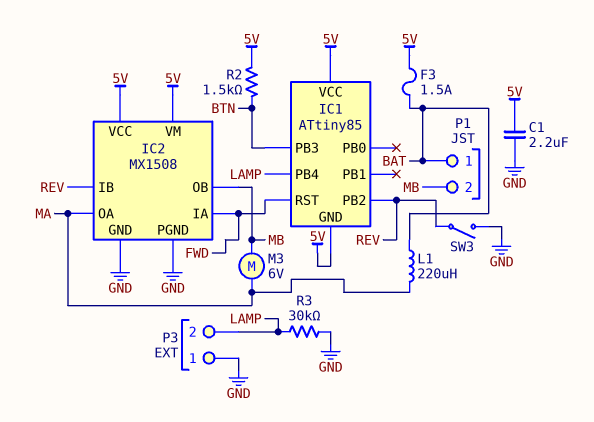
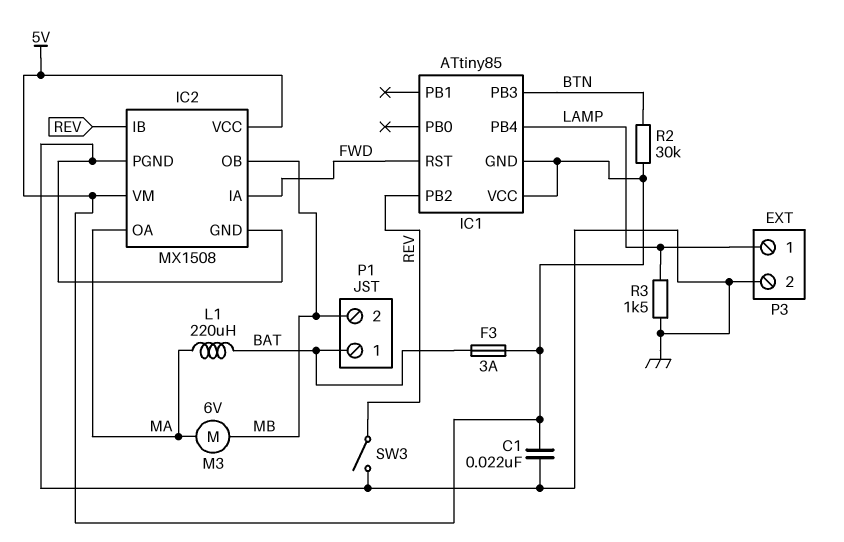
C1: 2.2uF (5V, GND) -> 22nF (5V, GND)
F3: 1.5A (5V, BAT) -> 3A (5V, BAT)
P3 pin 1: GND -> LAMP
P3 pin 2: LAMP -> GND
R2: 1.5k (5V, BTN) -> 30k (5V, BTN)
R3: 30k (GND, LAMP) -> 1.5k (GND, LAMP)

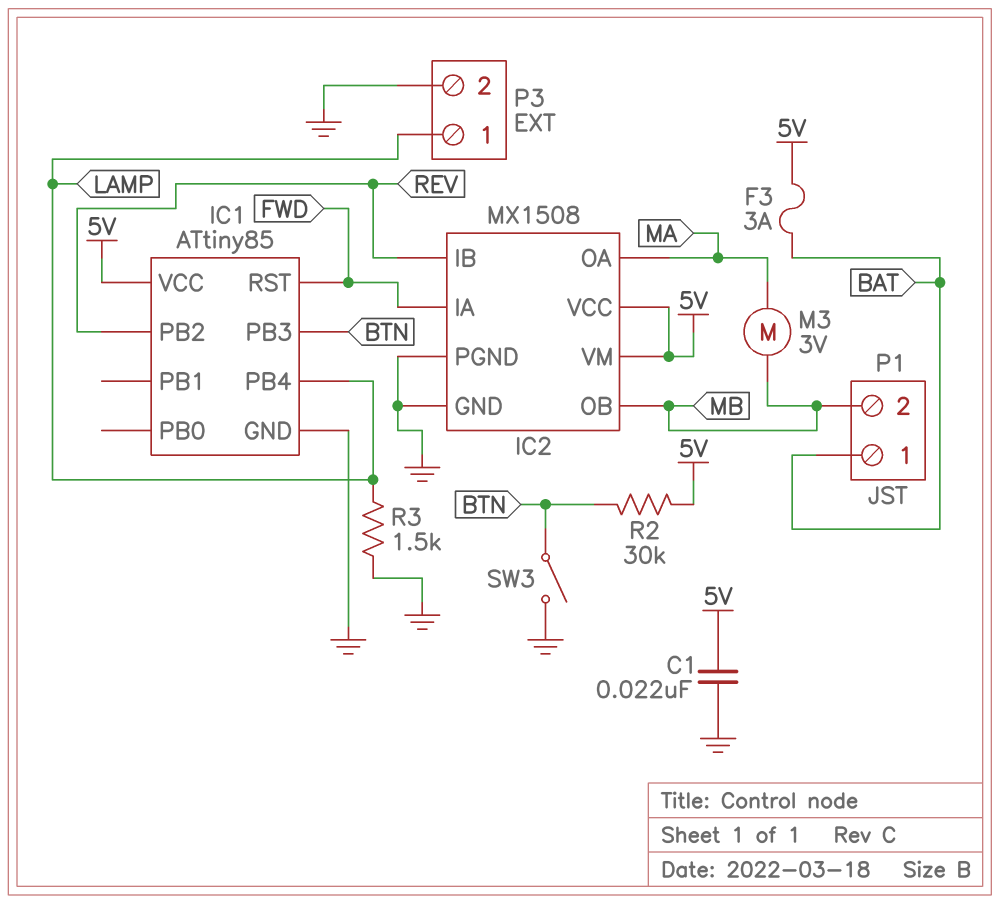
IC1 pin GND: 5V -> GND
L1: 220uH (BAT, MA) -> none
M3: motor 6V (MA, MB) -> motor 3V (MA, MB)
SW3: switch (GND, REV) -> switch (BTN, GND)

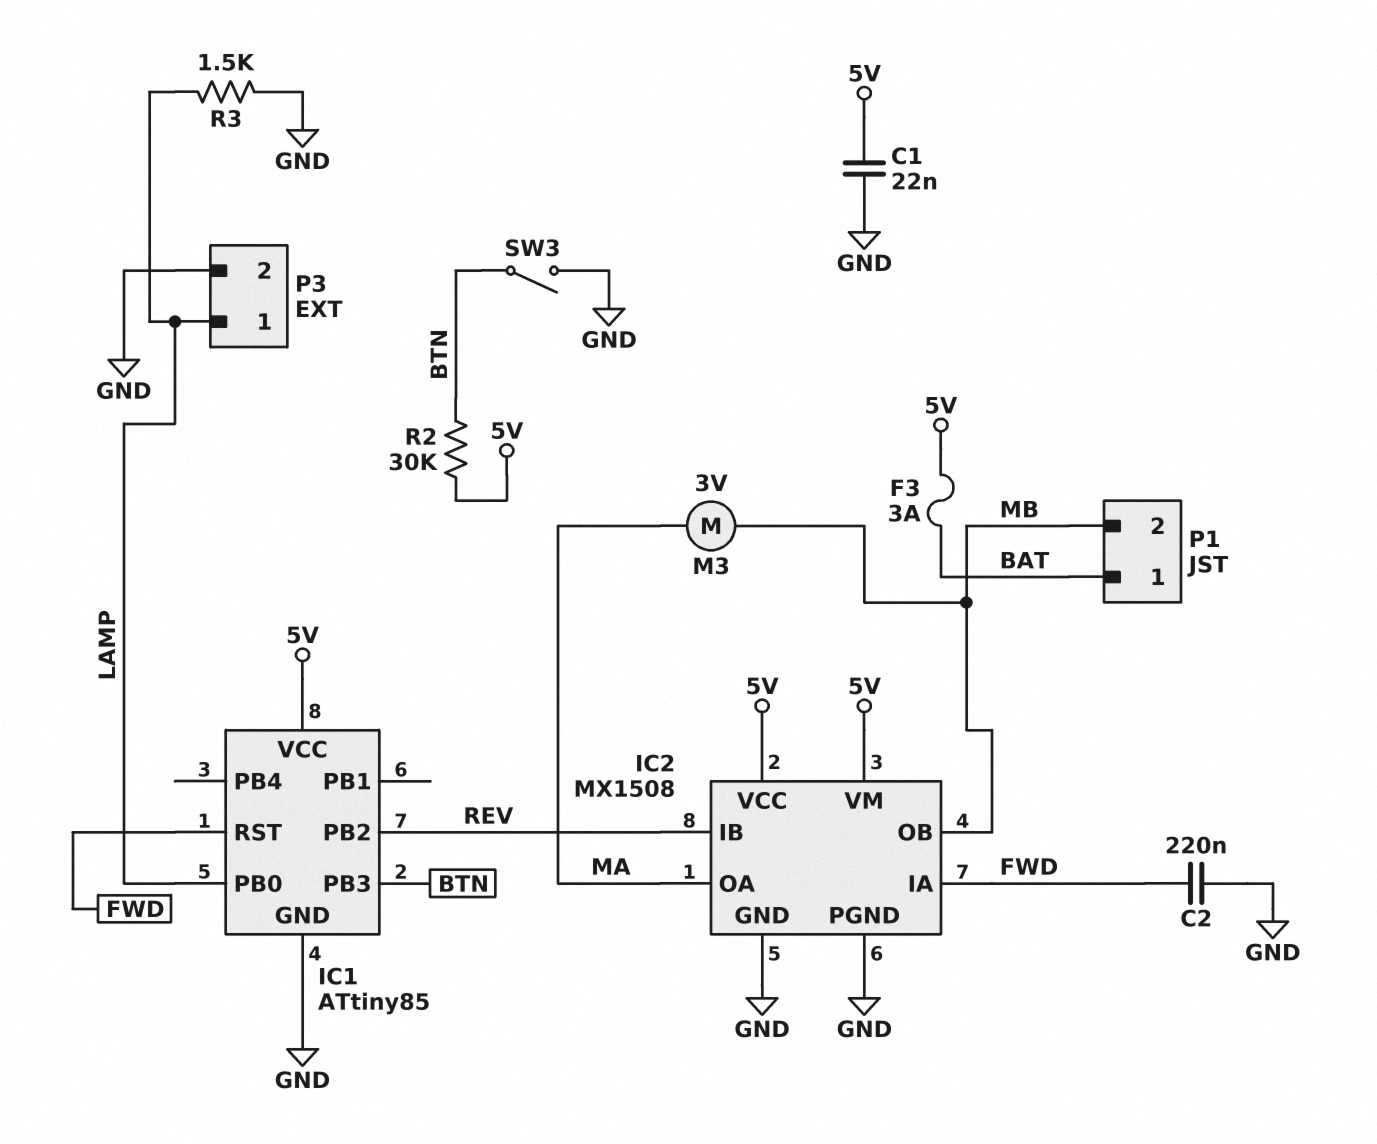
C2: none -> 220nF (FWD, GND)
IC1 pin PB0: none -> LAMP
IC1 pin PB4: LAMP -> none

